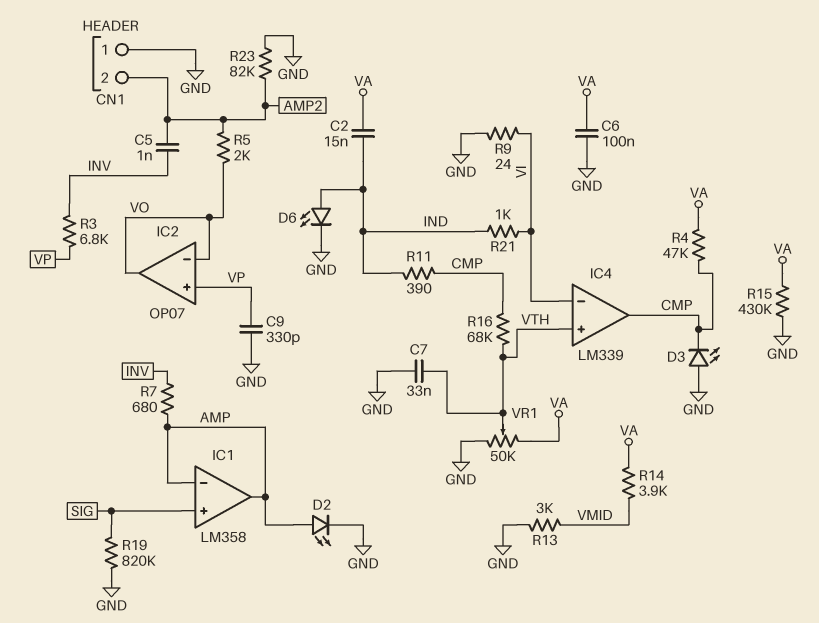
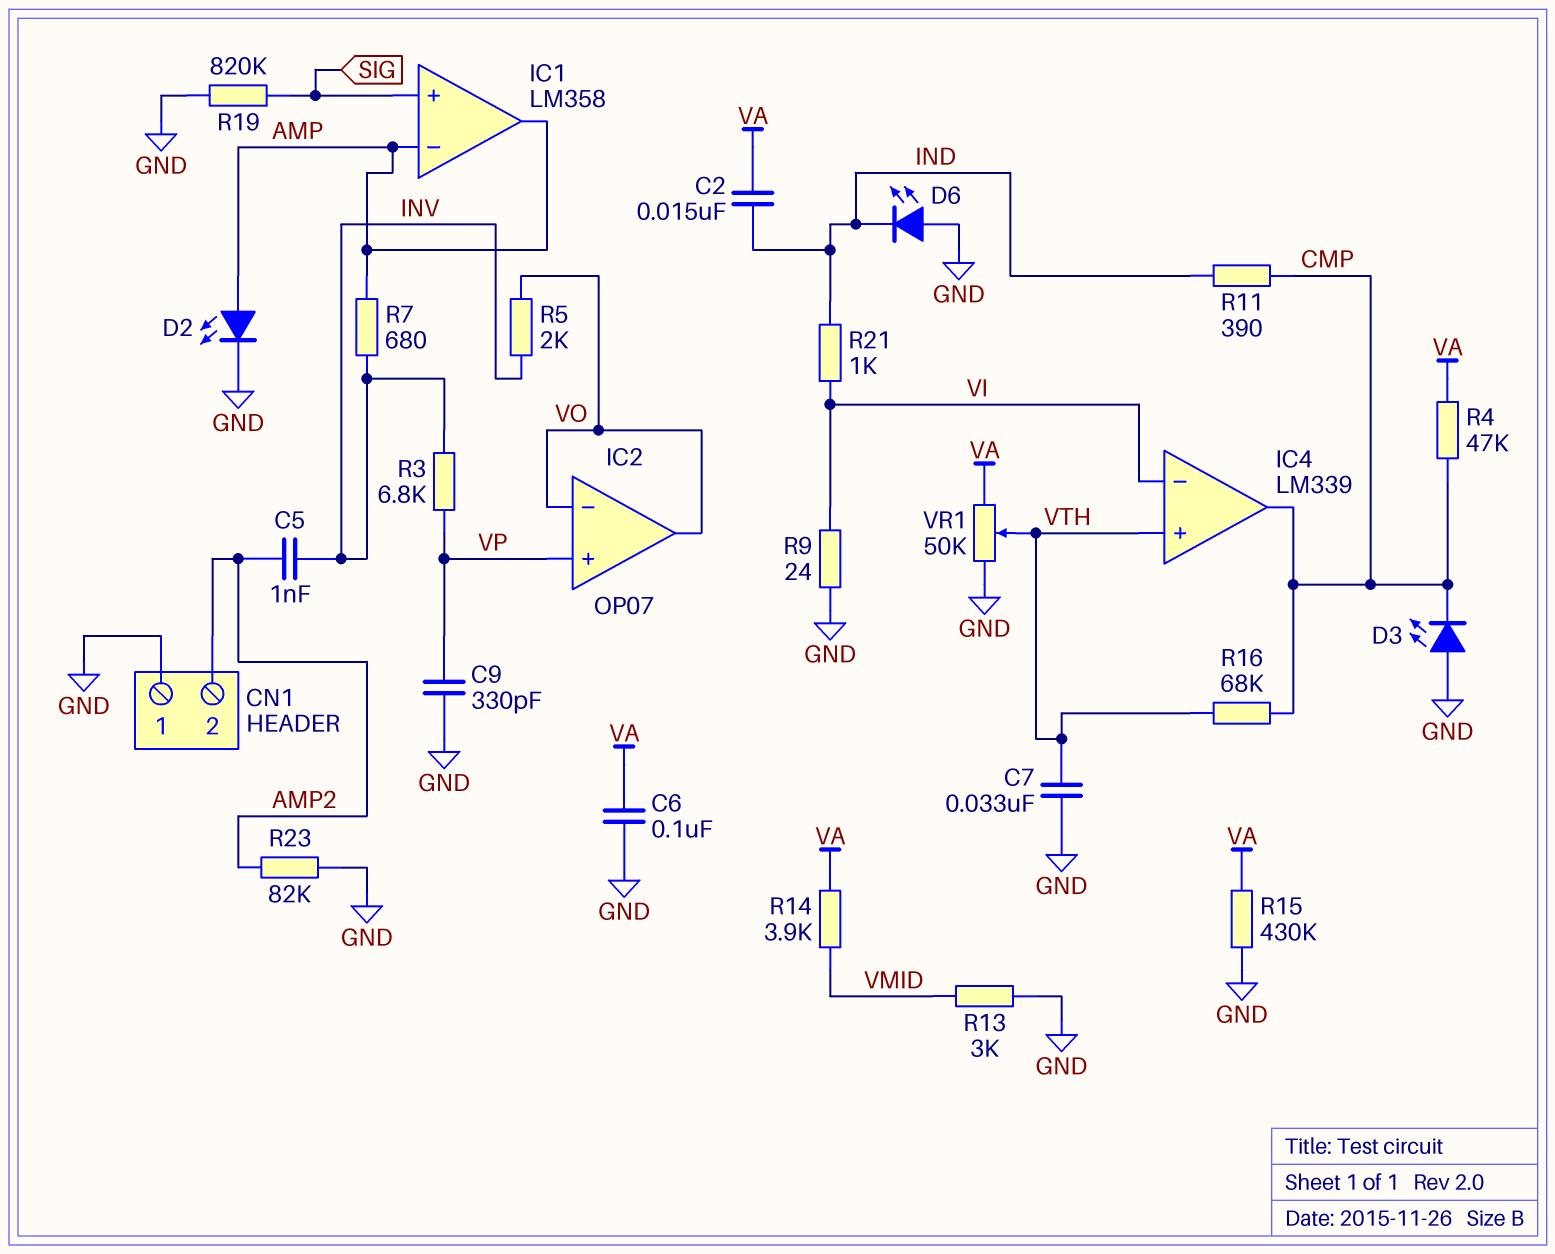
D6: LED (A IND, K GND) -> LED (A GND, K IND)
R5: 2k (AMP2, VO) -> 2k (INV, VO)

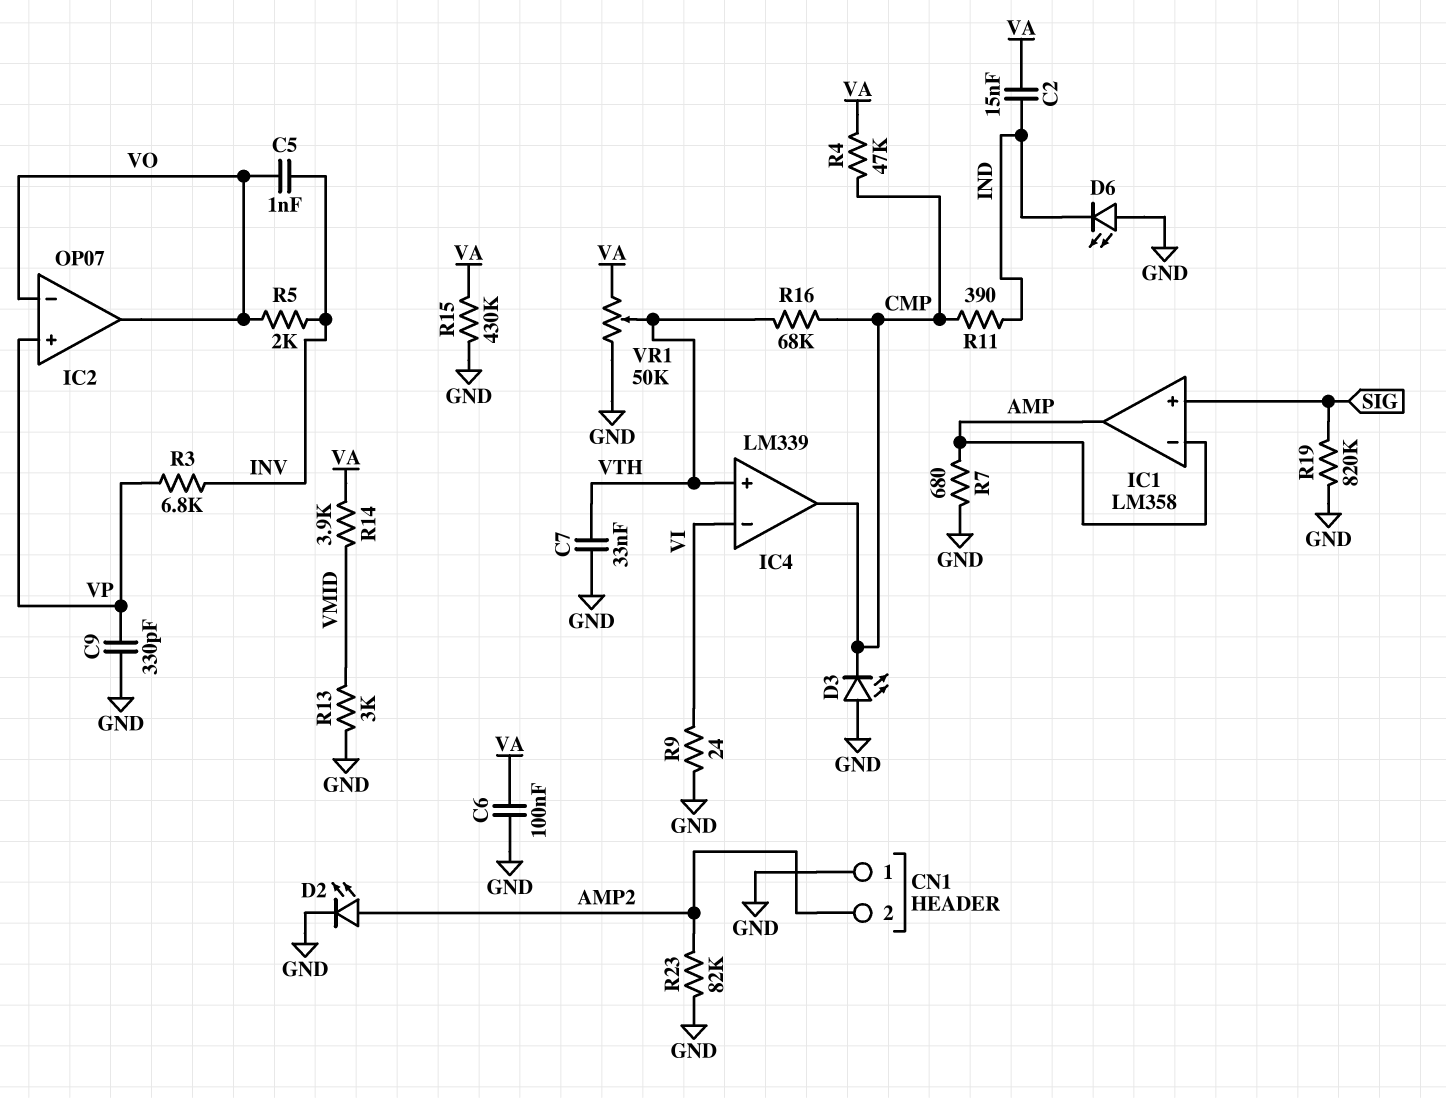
C5: 1nF (AMP2, INV) -> 1nF (INV, VO)
D2: LED (A AMP, K GND) -> LED (A AMP2, K GND)
R7: 680 (AMP, INV) -> 680 (AMP, GND)
R21: 1k (IND, VI) -> none

